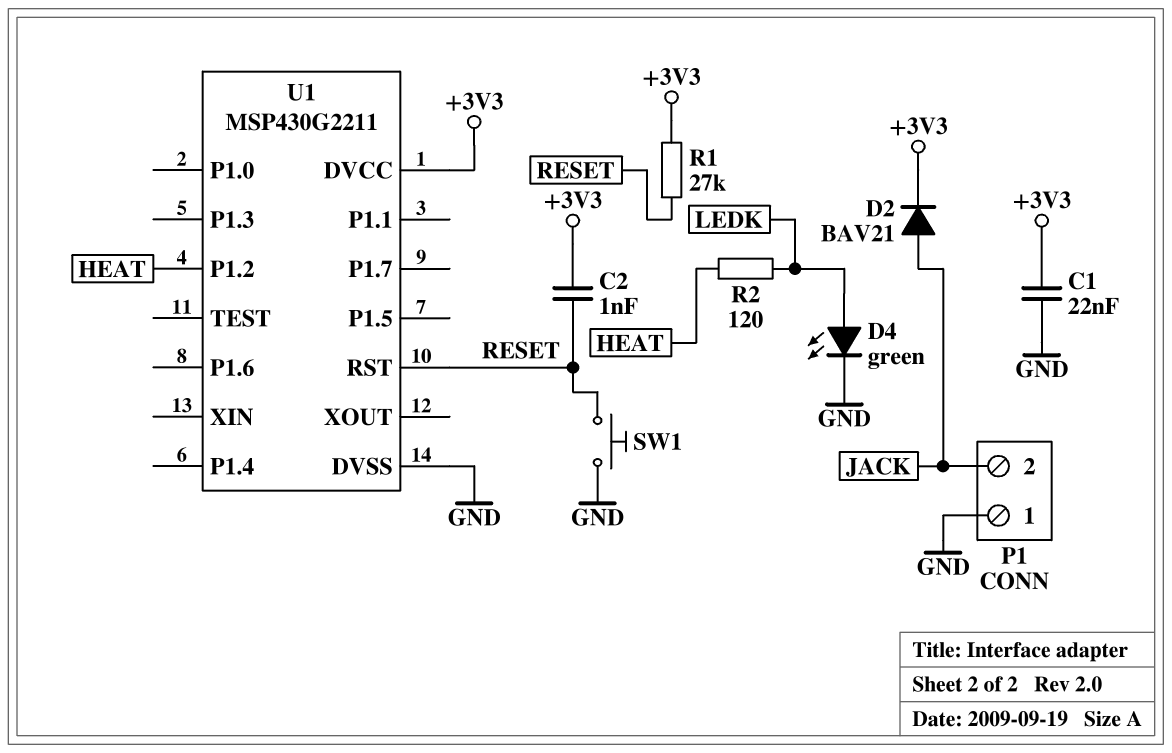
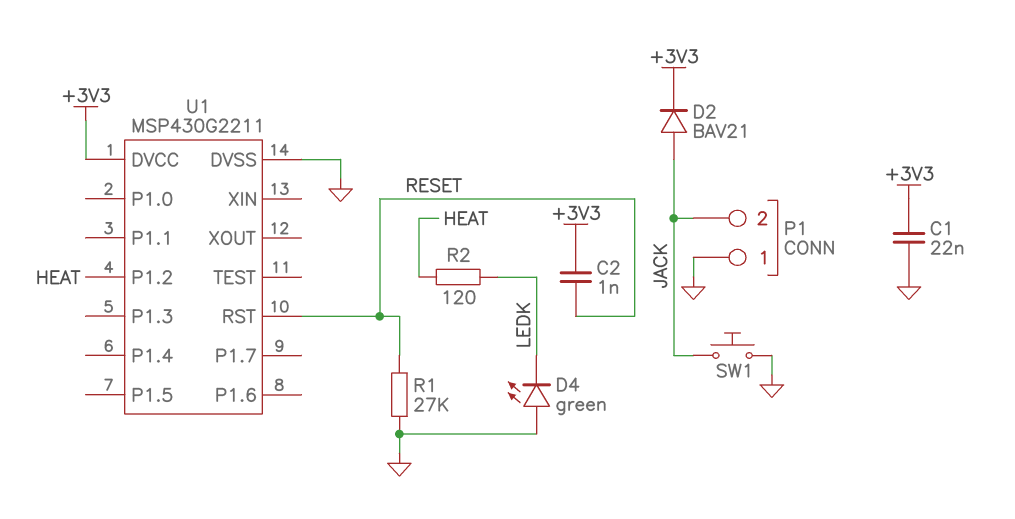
D4: LED green (A LEDK, K GND) -> LED green (A GND, K LEDK)
R1: 27k (+3V3, RESET) -> 27k (GND, RESET)
SW1: button (GND, RESET) -> button (GND, JACK)

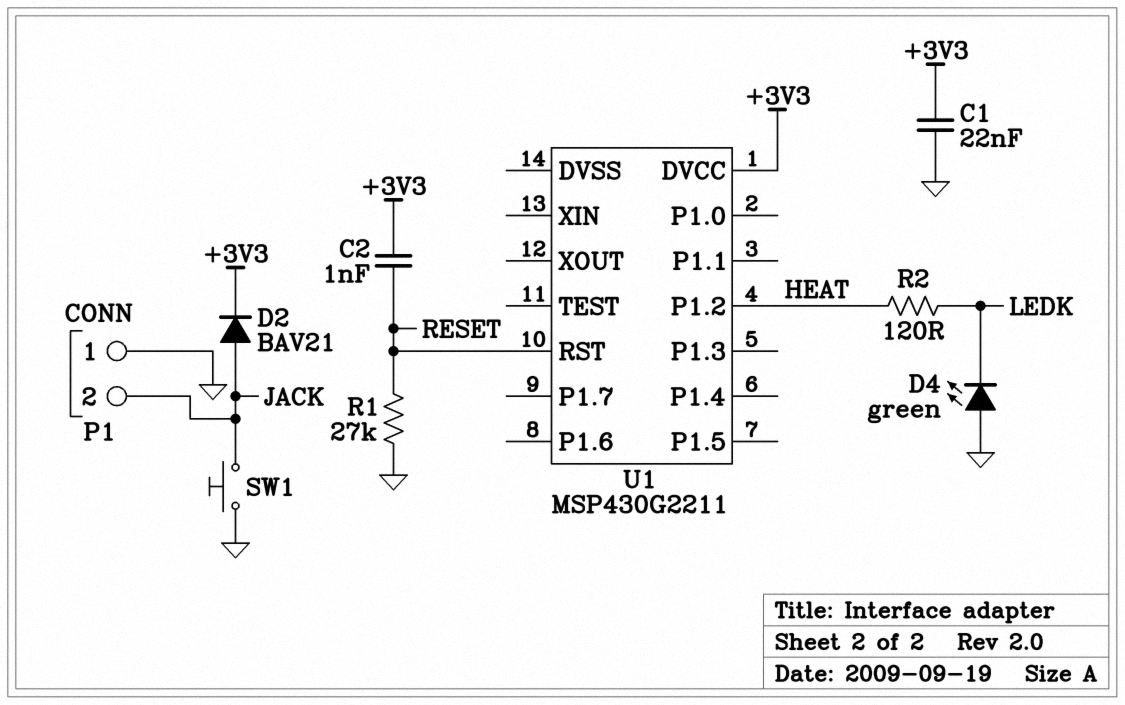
U1 pin DVSS: GND -> none

